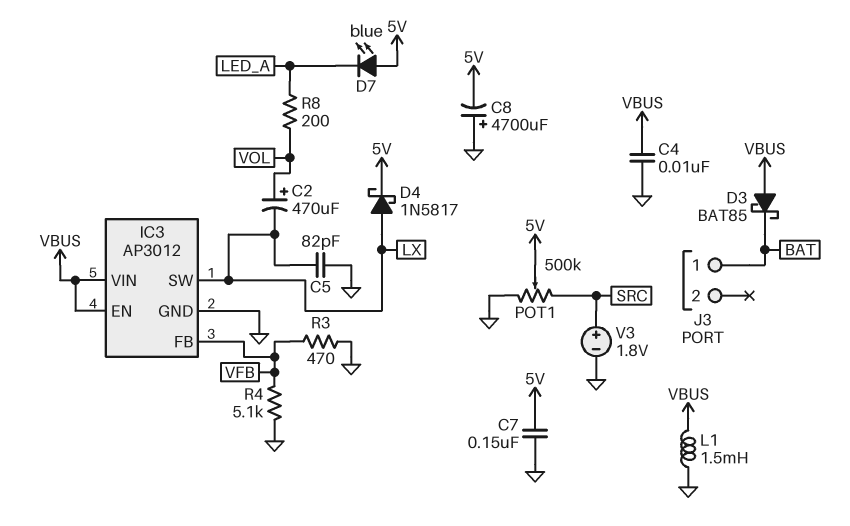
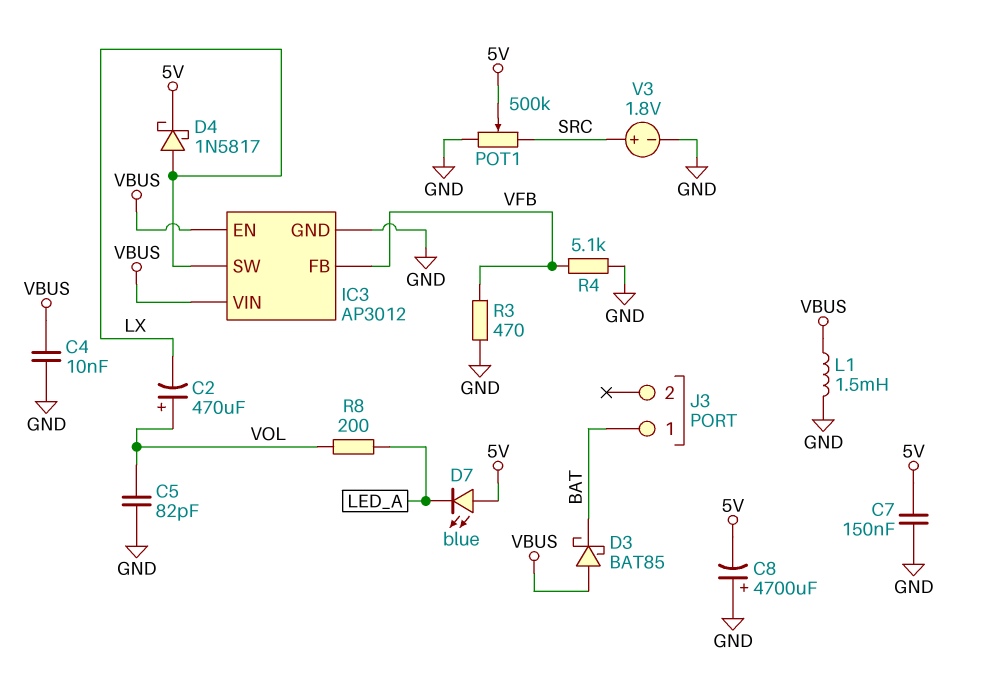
C5: 82pF (GND, LX) -> 82pF (GND, VOL)

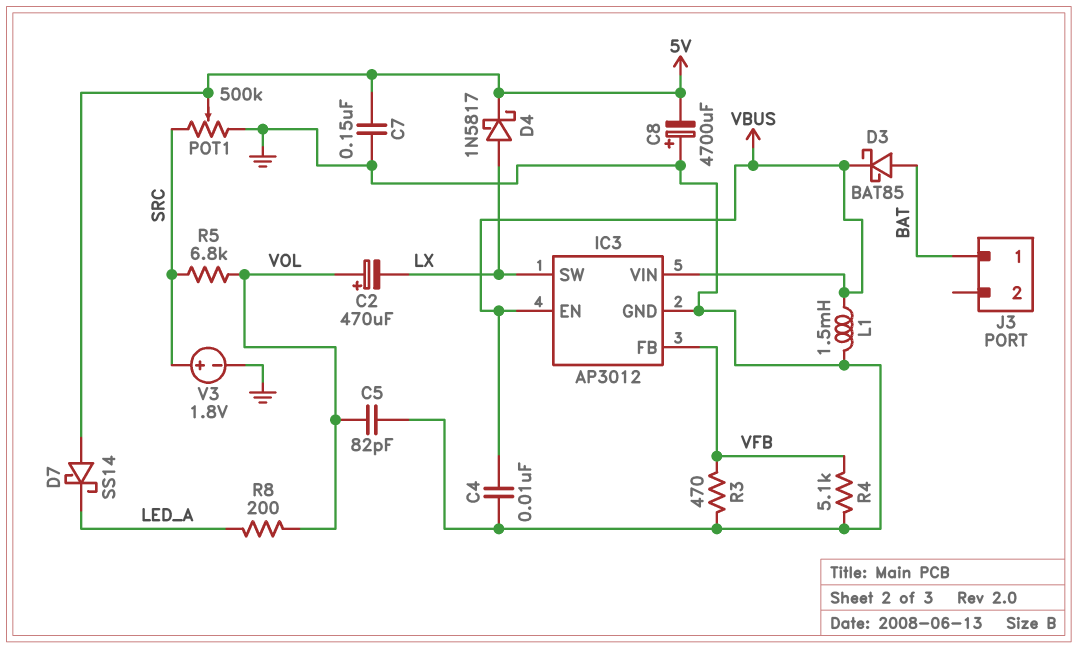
D3: schottky BAT85 (A VBUS, K BAT) -> schottky BAT85 (A BAT, K VBUS)
D7: LED blue (A 5V, K LED_A) -> schottky SS14 (A 5V, K LED_A)
R5: none -> 6.8k (SRC, VOL)

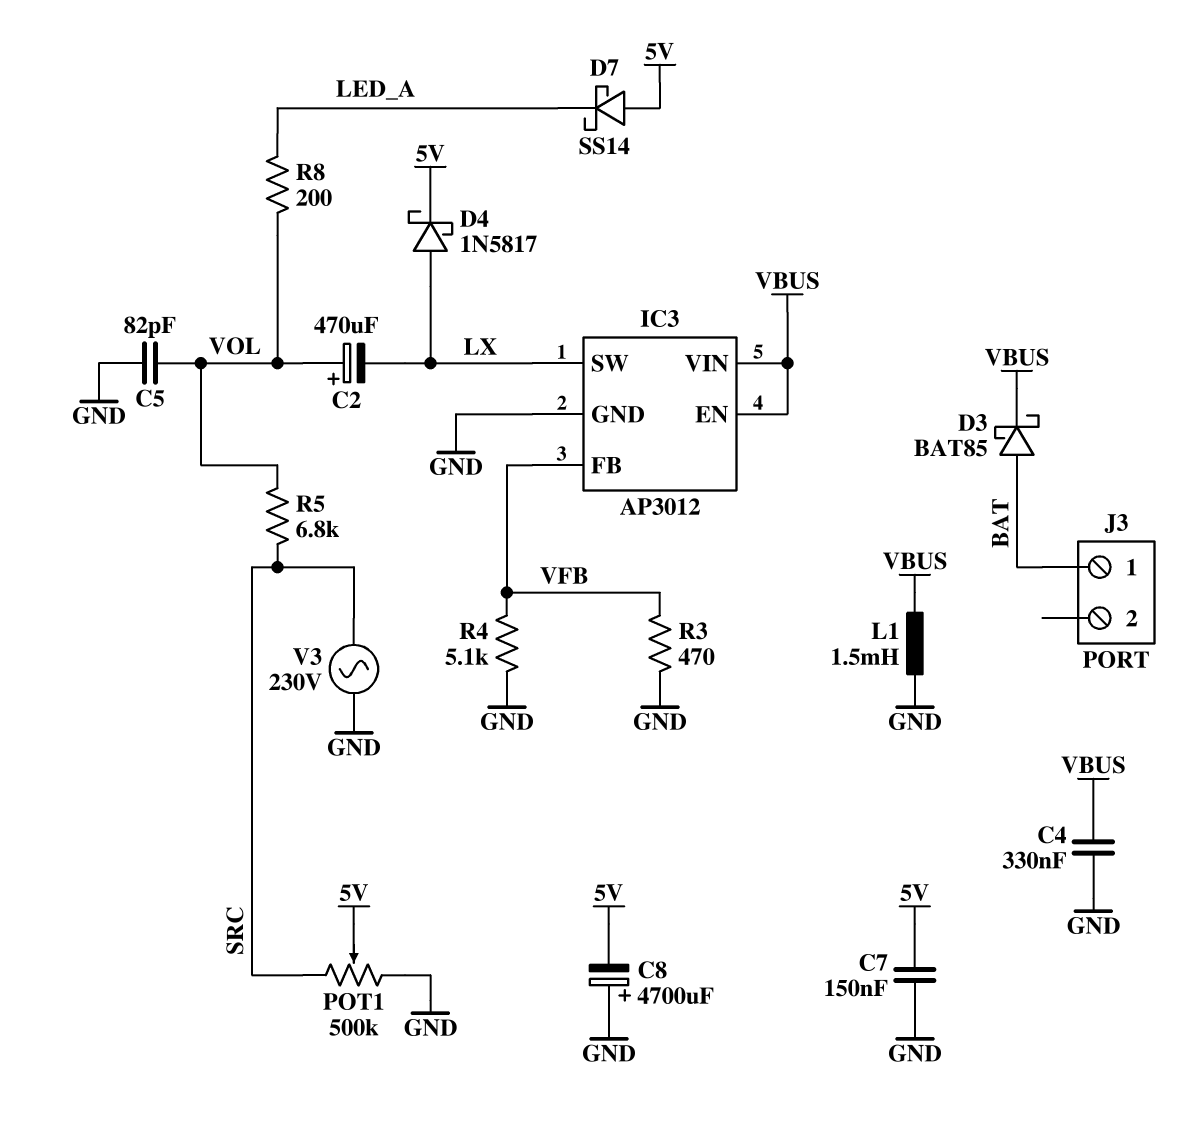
C4: 10nF (GND, VBUS) -> 330nF (GND, VBUS)
V3: 1.8V (plus SRC, minus GND) -> AC 230V (GND, SRC)

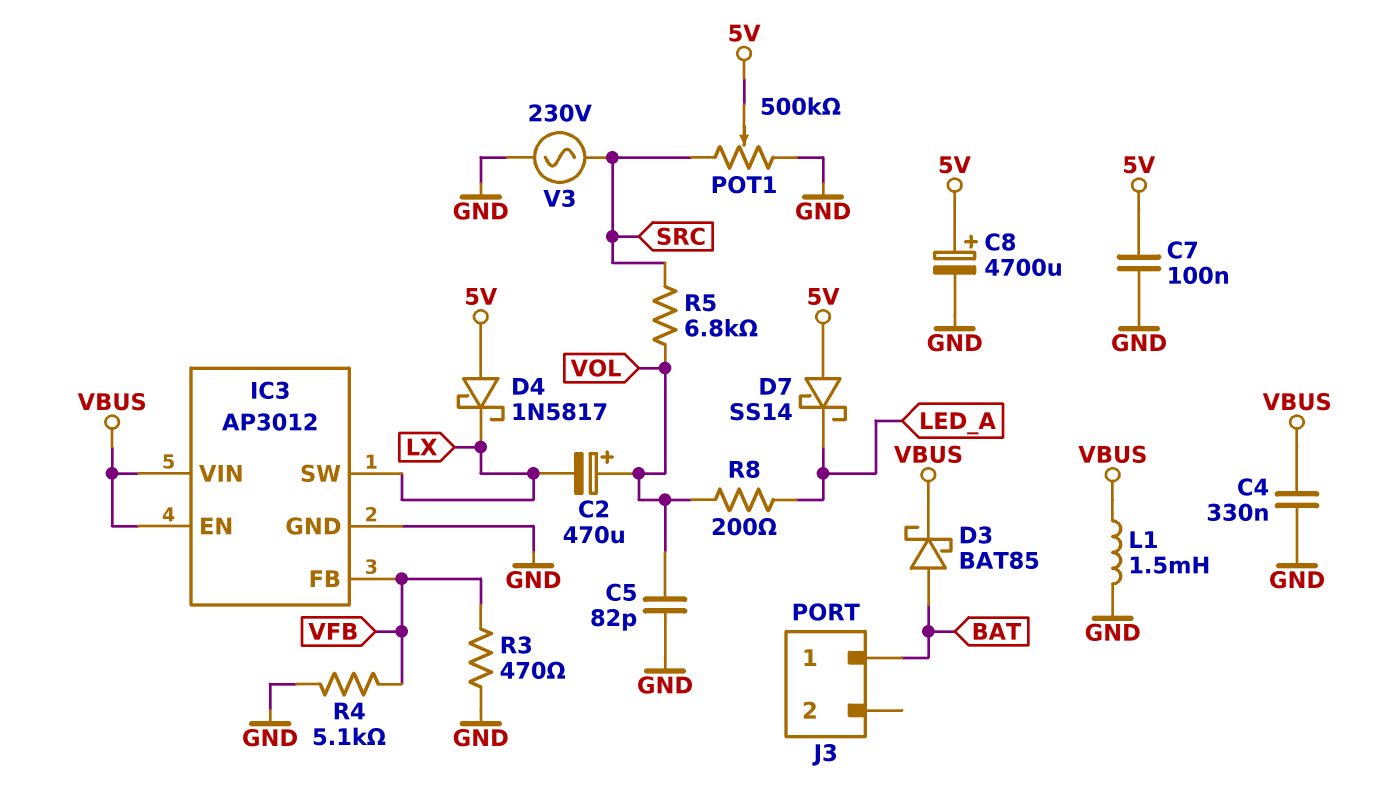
C7: 150nF (5V, GND) -> 100nF (5V, GND)
C8: 4700uF (plus GND, minus 5V) -> 4700uF (plus 5V, minus GND)
D4: schottky 1N5817 (A LX, K 5V) -> schottky 1N5817 (A 5V, K LX)

